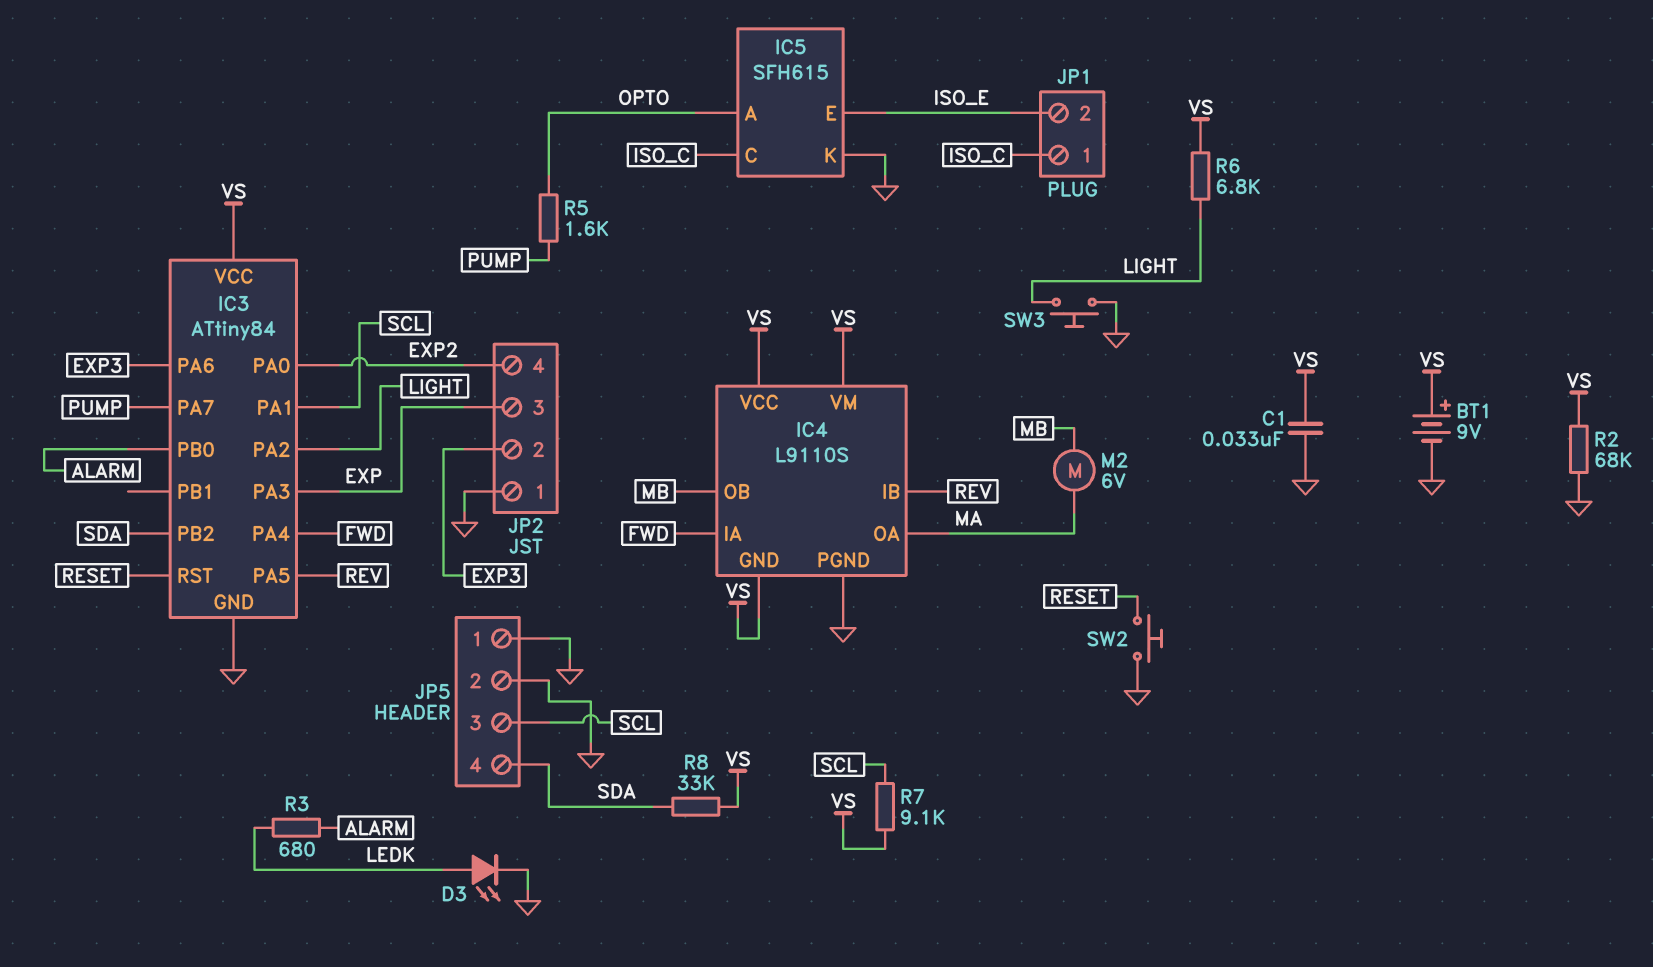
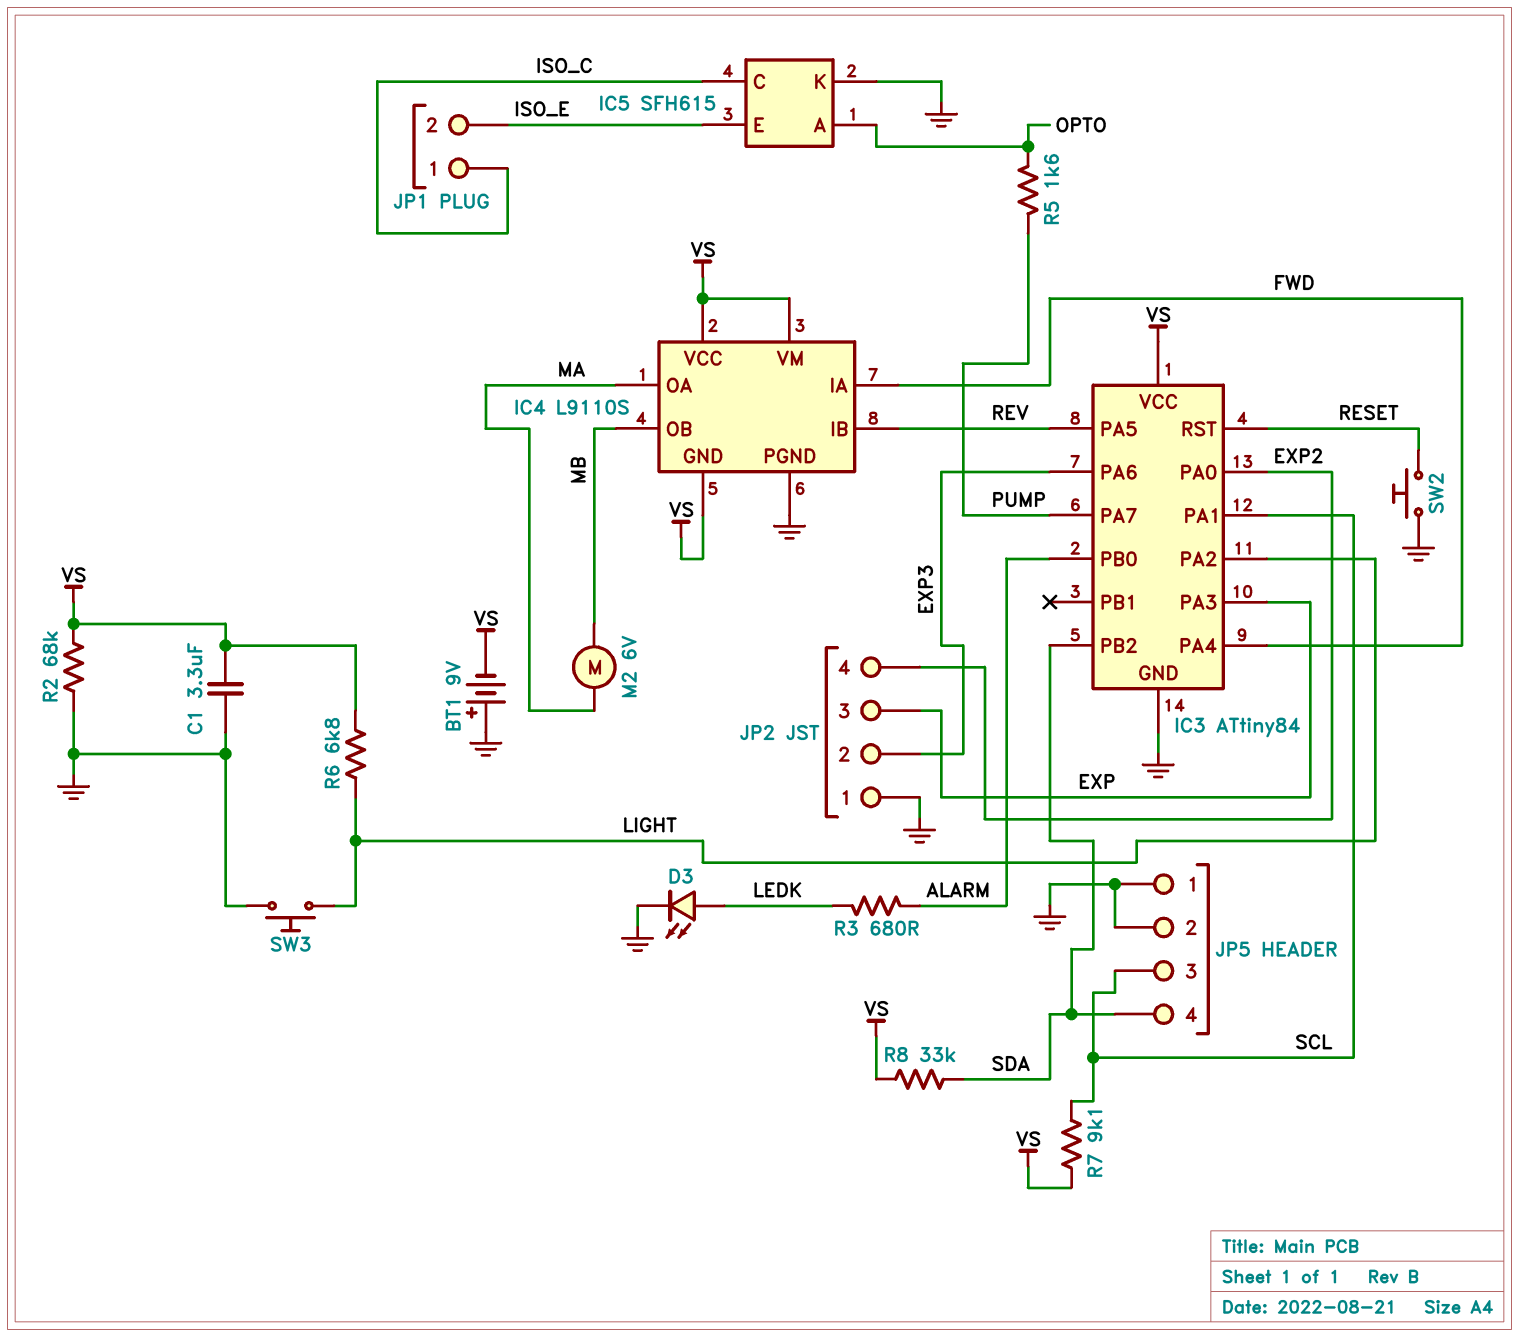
BT1: 9V (plus VS, minus GND) -> 9V (plus GND, minus VS)
C1: 33nF (GND, VS) -> 3.3uF (GND, VS)

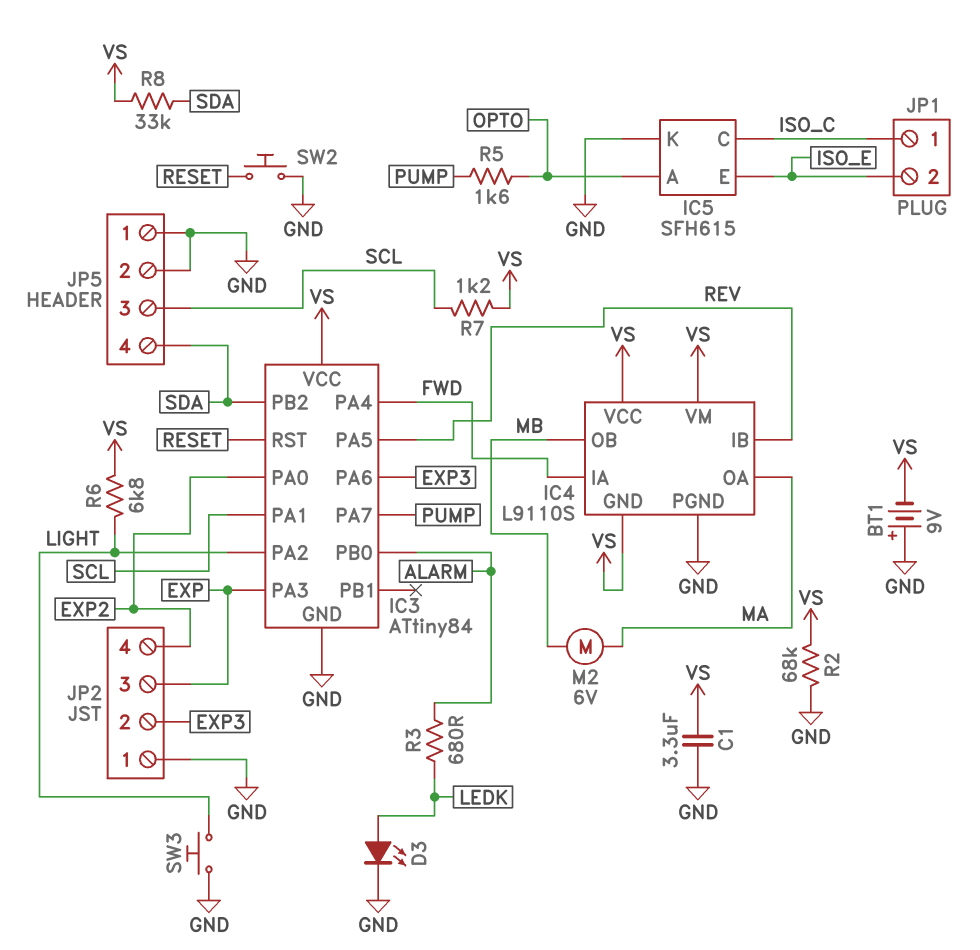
R7: 9.1k (SCL, VS) -> 1.2k (SCL, VS)

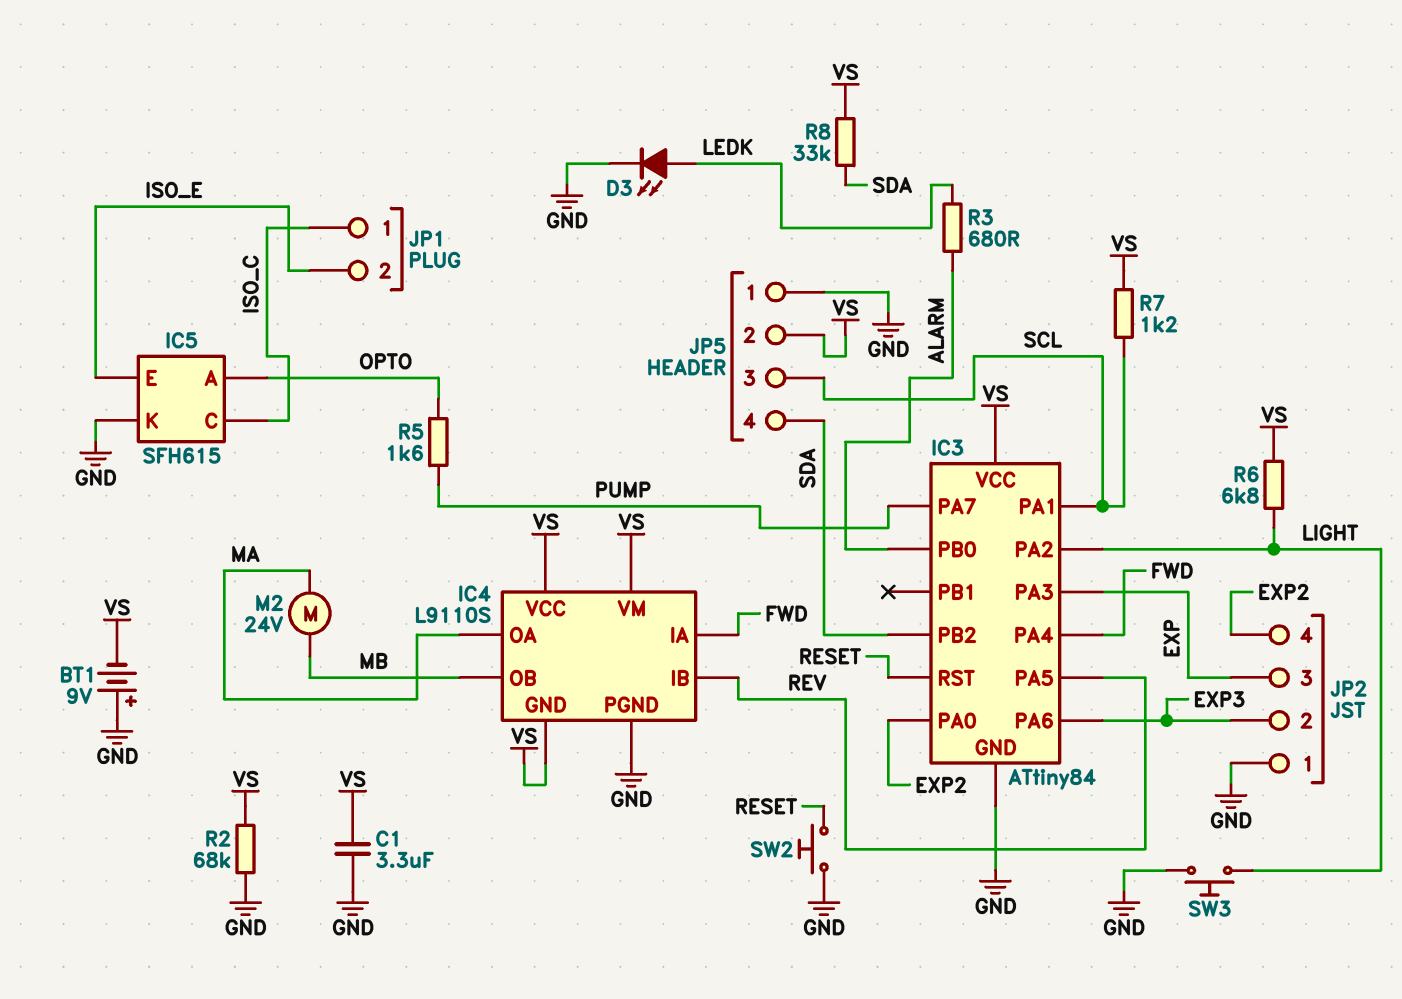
JP5 pin 2: GND -> VS
M2: motor 6V (MA, MB) -> motor 24V (MA, MB)

